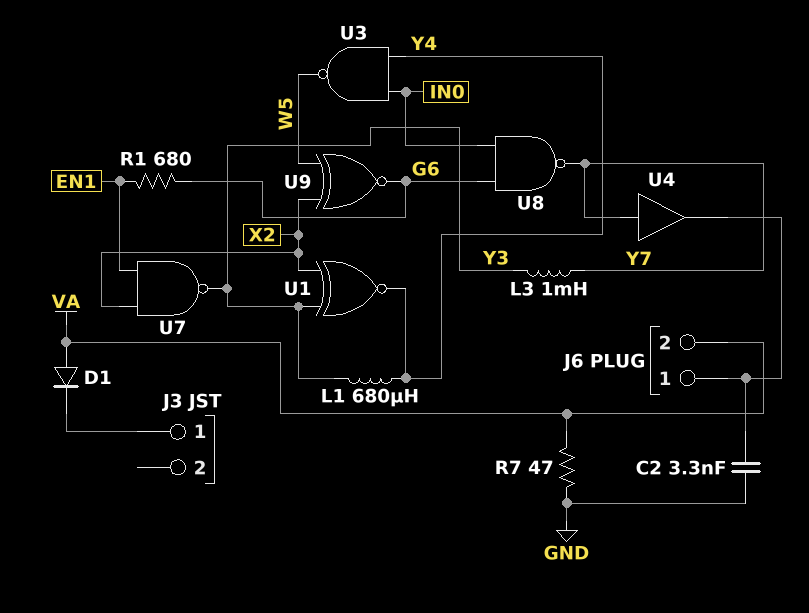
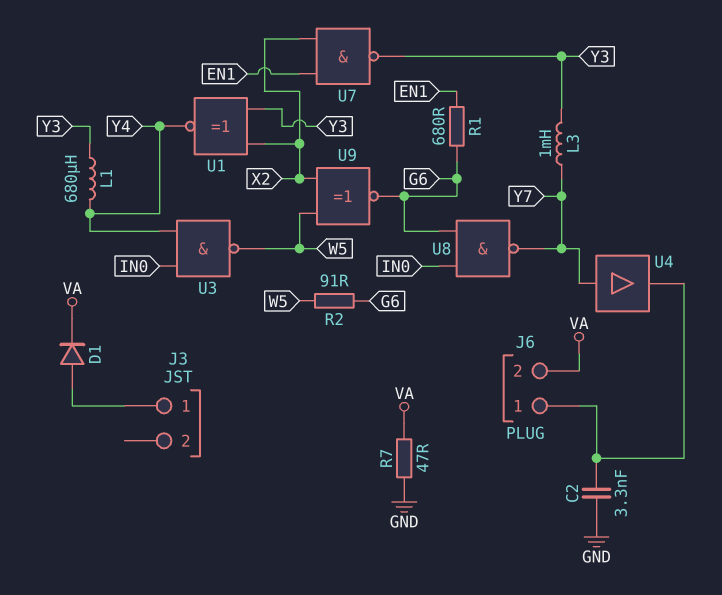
D1: diode (A VA, K J3/1) -> diode (A J3/1, K VA)
R2: none -> 91 (G6, W5)

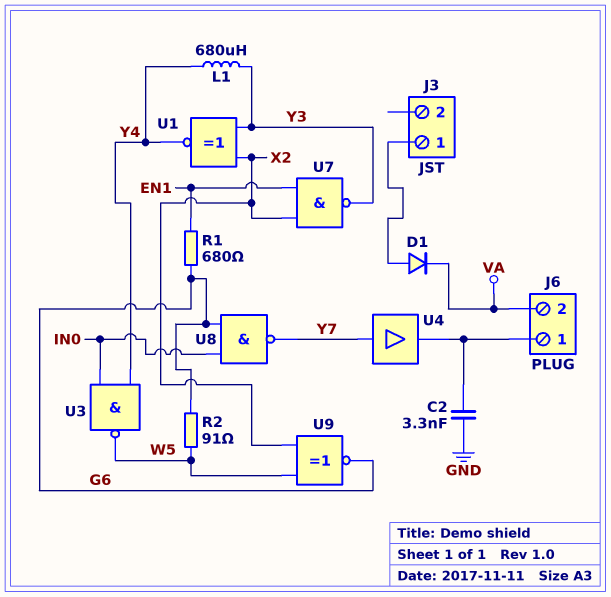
L3: 1mH (Y3, Y7) -> none
R7: 47 (GND, VA) -> none

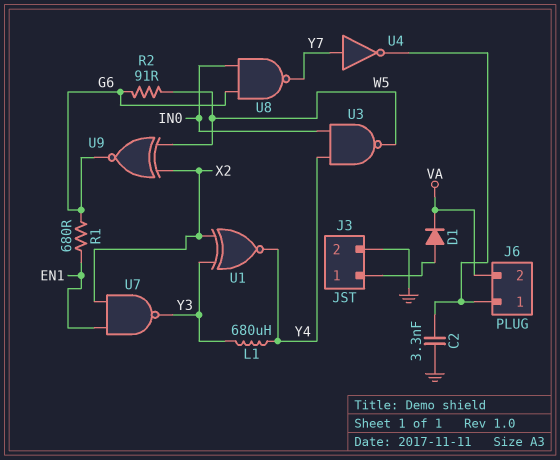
J3 pin 2: none -> GND
U4: buffer (in Y7, out J6/1) -> NOT (in Y7, out J6/1)

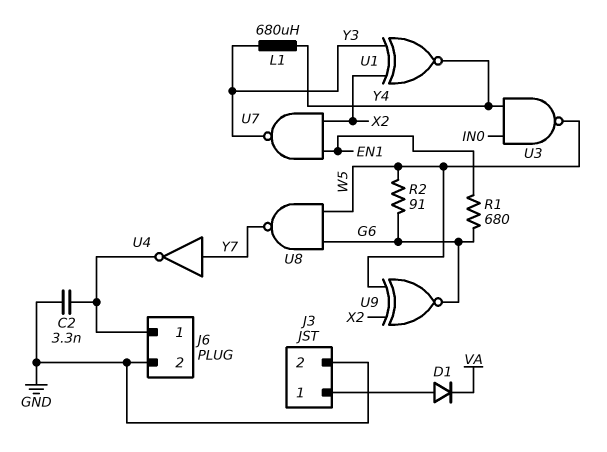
J6 pin 2: VA -> GND
U8: NAND (in G6, in IN0, out Y7) -> NAND (in G6, in W5, out Y7)

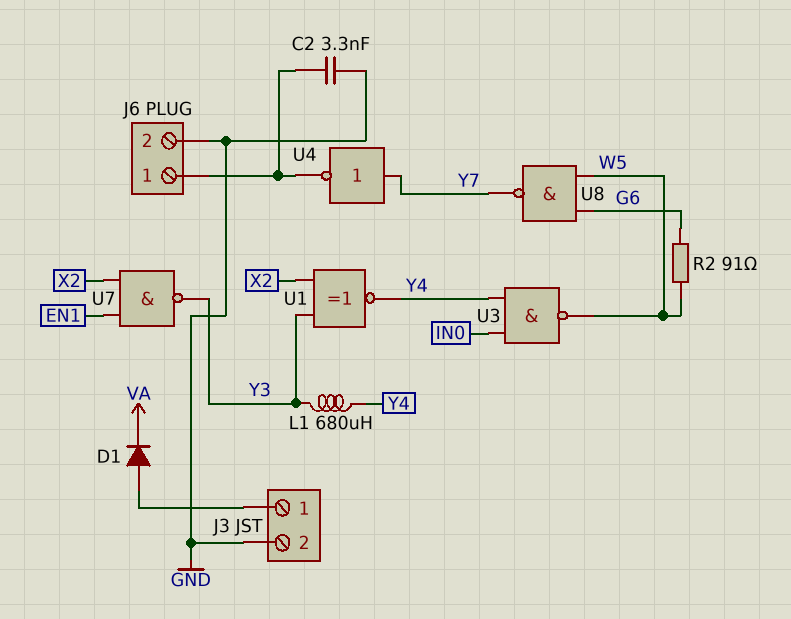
R1: 680 (EN1, G6) -> none
U9: XNOR (in W5, in X2, out G6) -> none

